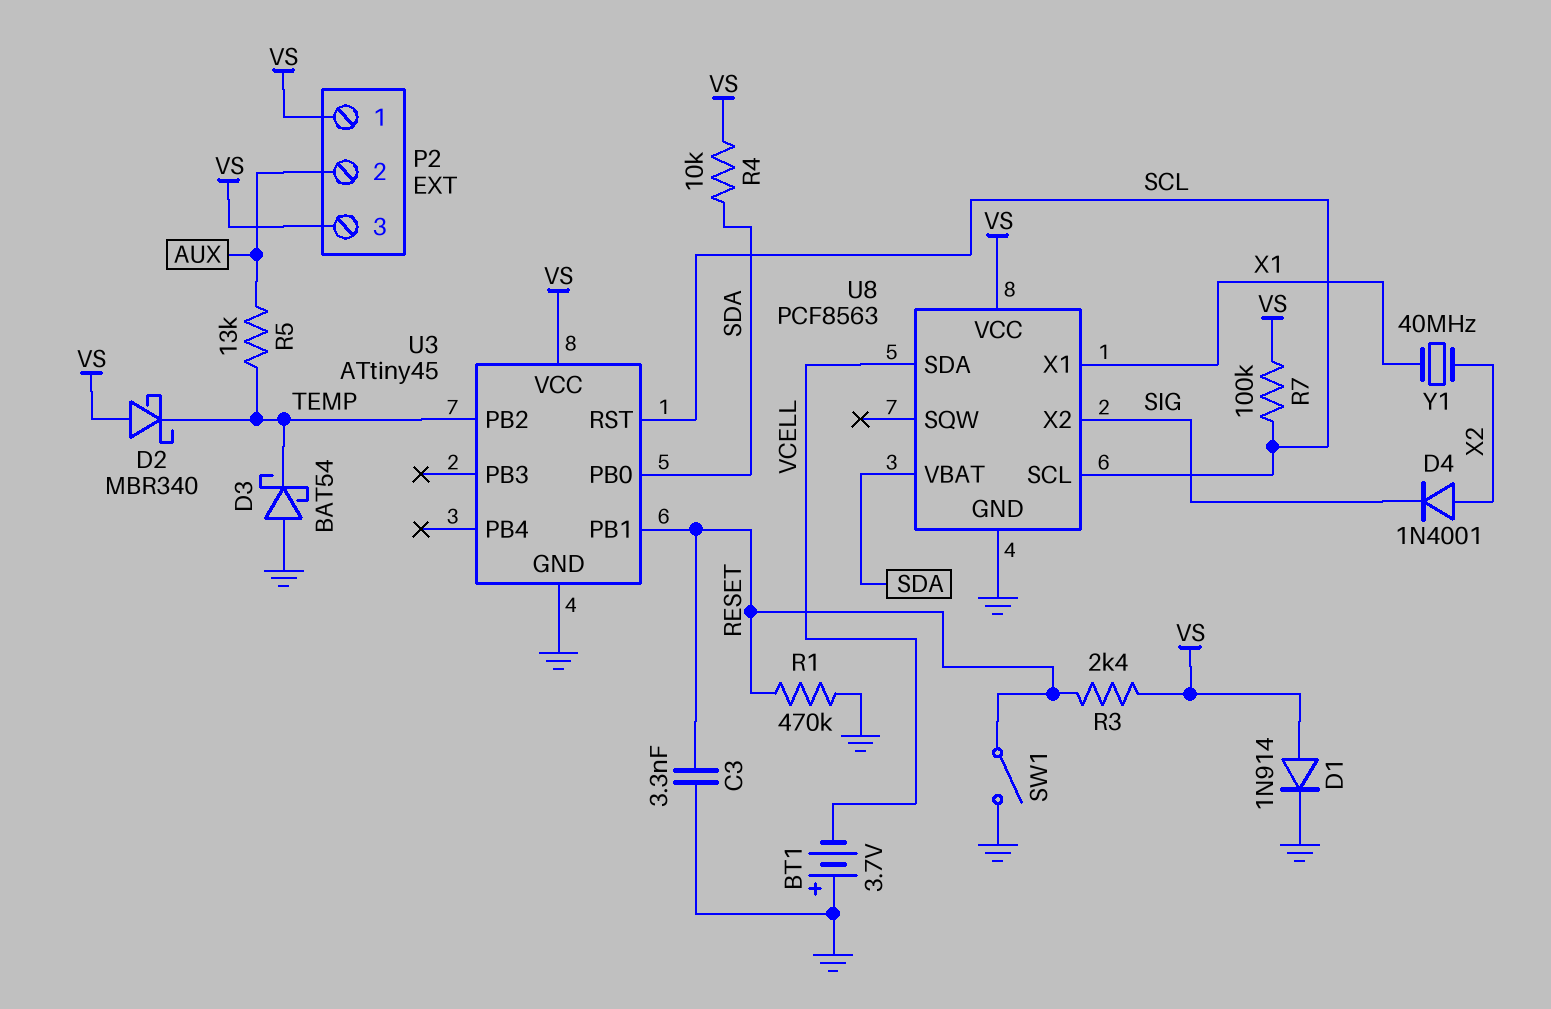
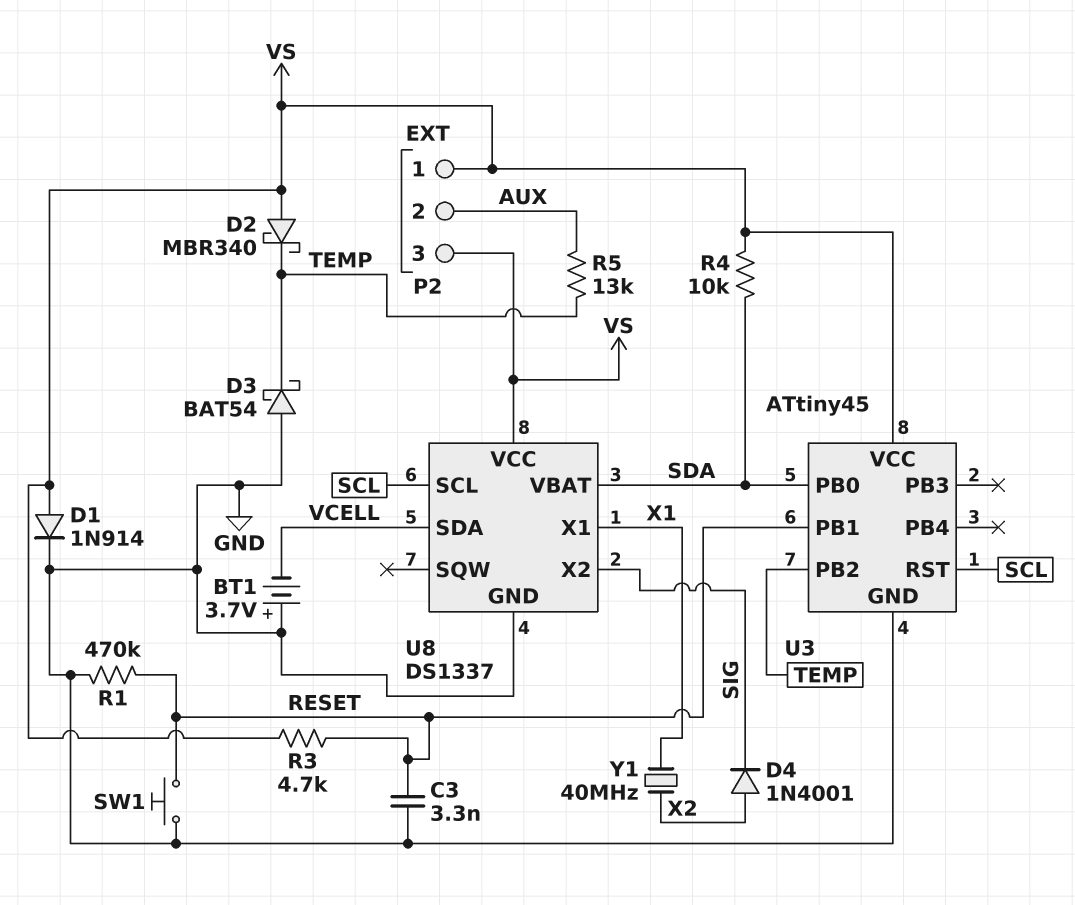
R3: 2.4k (RESET, VS) -> 4.7k (RESET, VS)
R7: 100k (SCL, VS) -> none
SW1: switch (GND, RESET) -> button (GND, RESET)
U8: PCF8563 -> DS1337

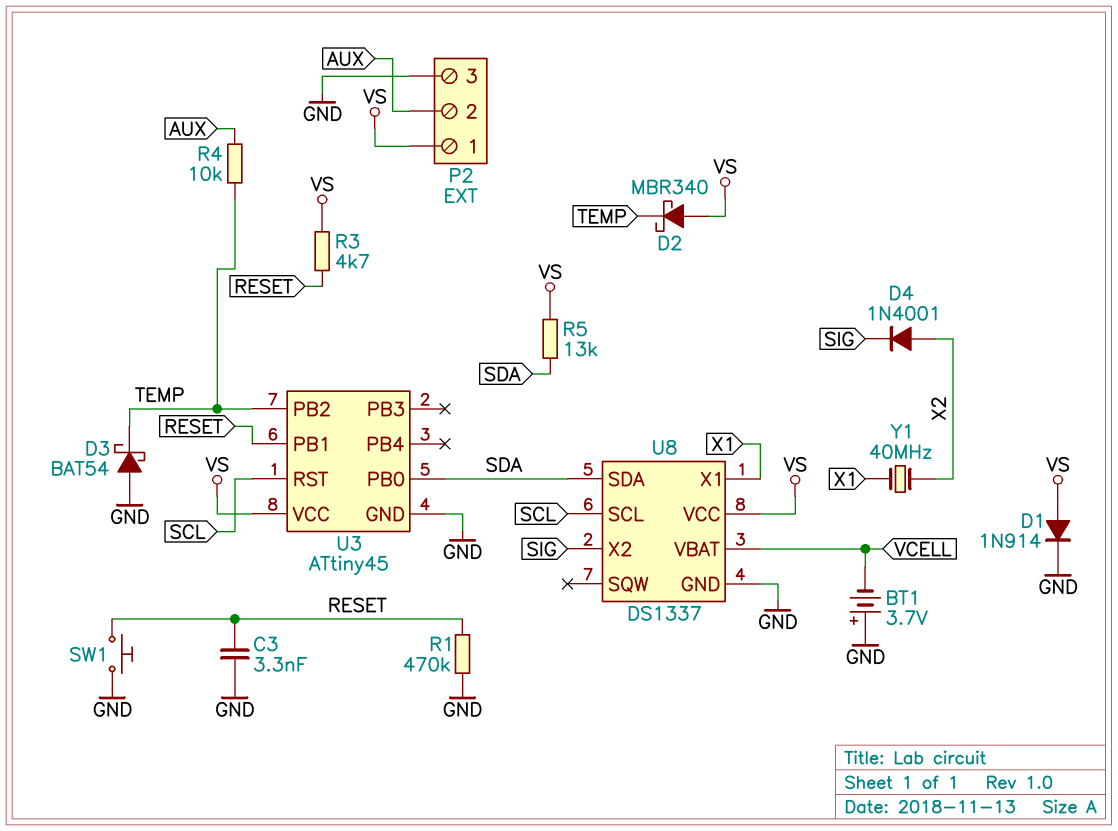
P2 pin 3: VS -> GND
R4: 10k (SDA, VS) -> 10k (AUX, TEMP)
R5: 13k (AUX, TEMP) -> 13k (SDA, VS)
U8 pin SDA: VCELL -> SDA
U8 pin VBAT: SDA -> VCELL

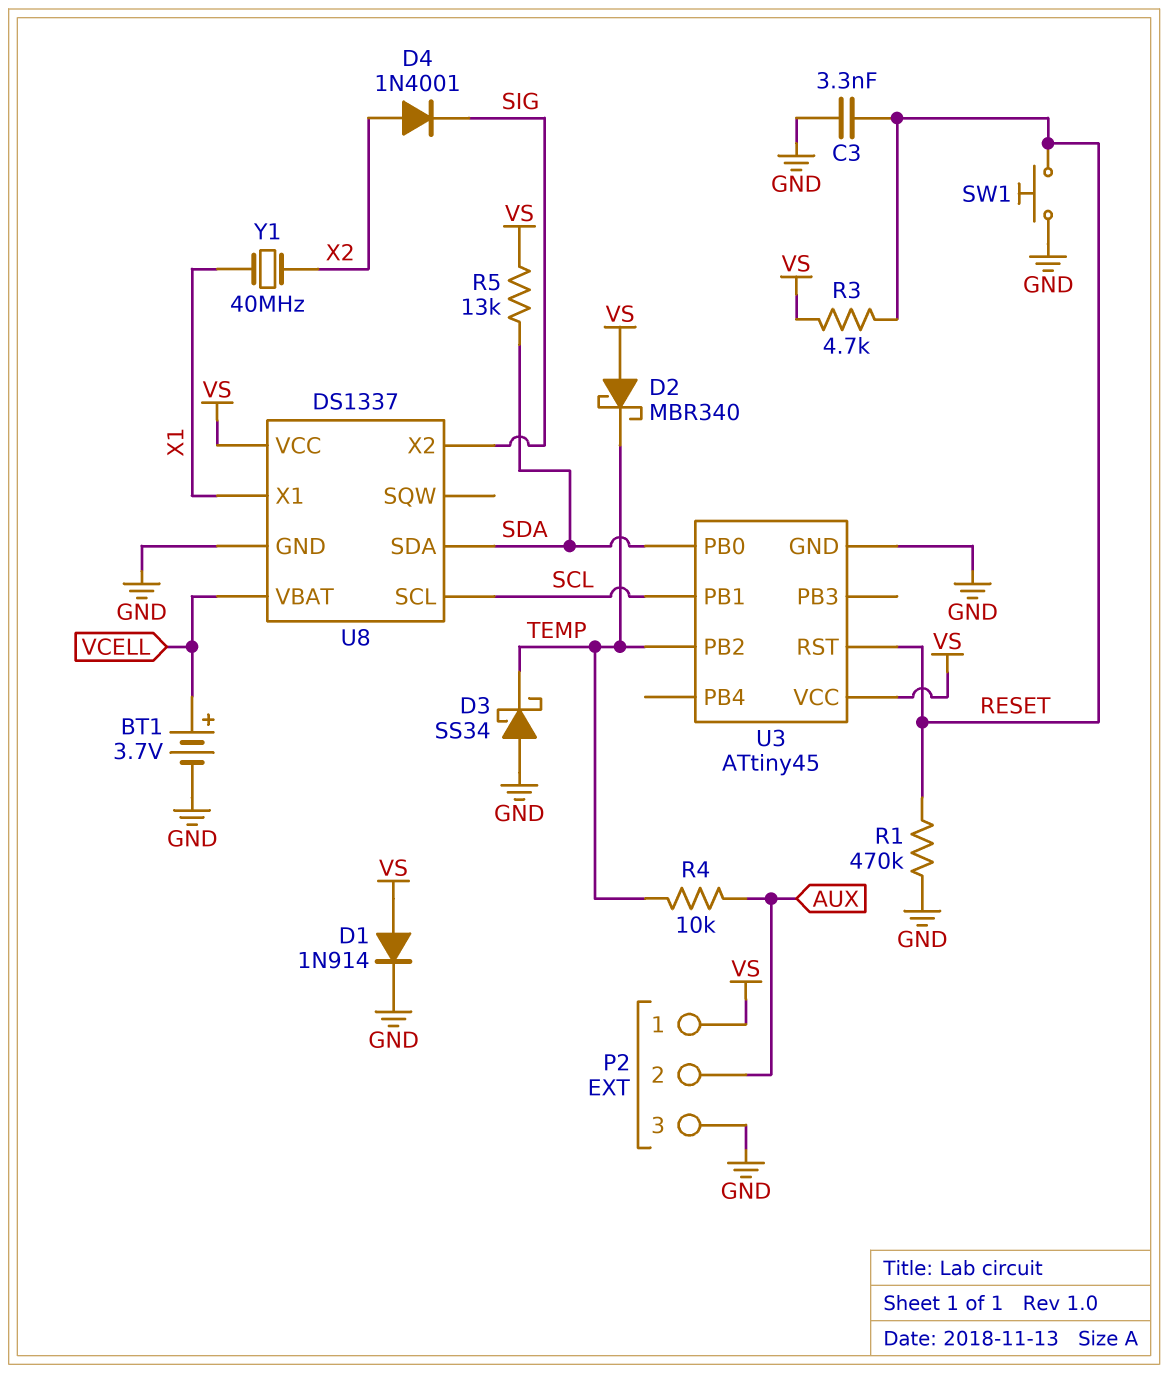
BT1: 3.7V (plus GND, minus VCELL) -> 3.7V (plus VCELL, minus GND)
D3: schottky BAT54 (A GND, K TEMP) -> schottky SS34 (A GND, K TEMP)
U3 pin PB1: RESET -> SCL
U3 pin RST: SCL -> RESET

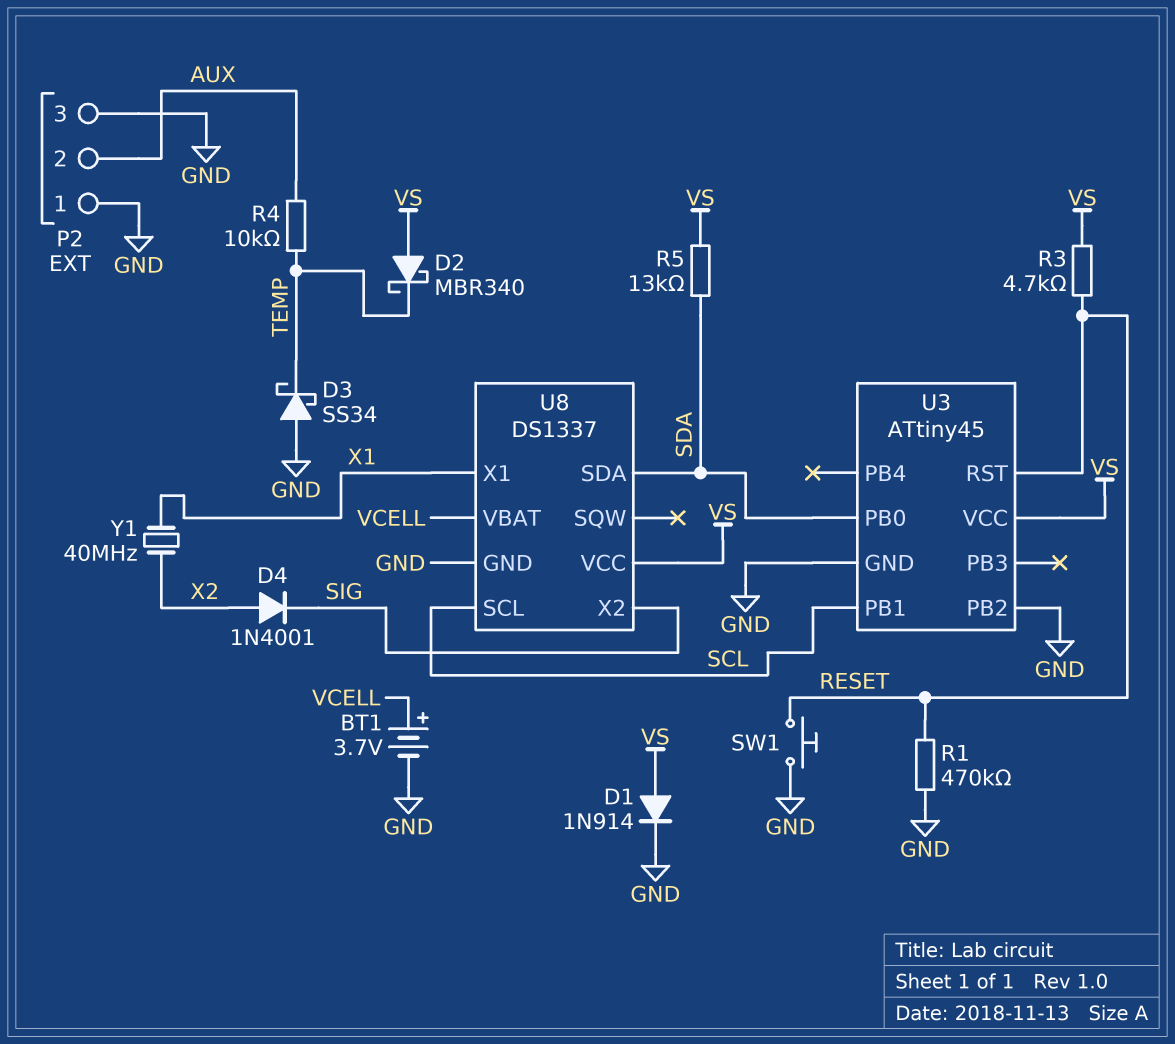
C3: 3.3nF (GND, RESET) -> none
P2 pin 1: VS -> GND
U3 pin PB2: TEMP -> GND

